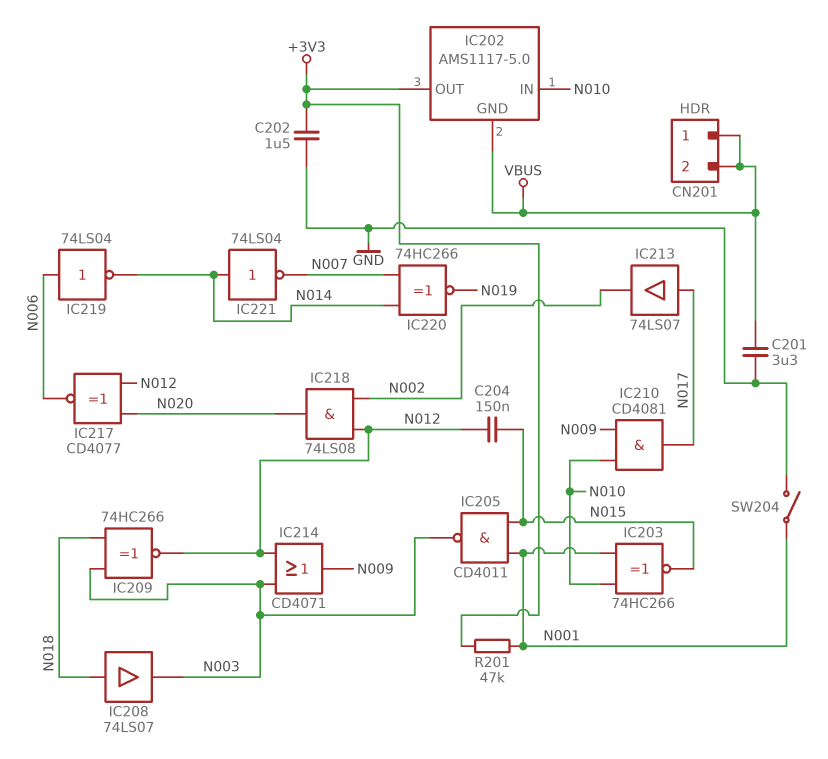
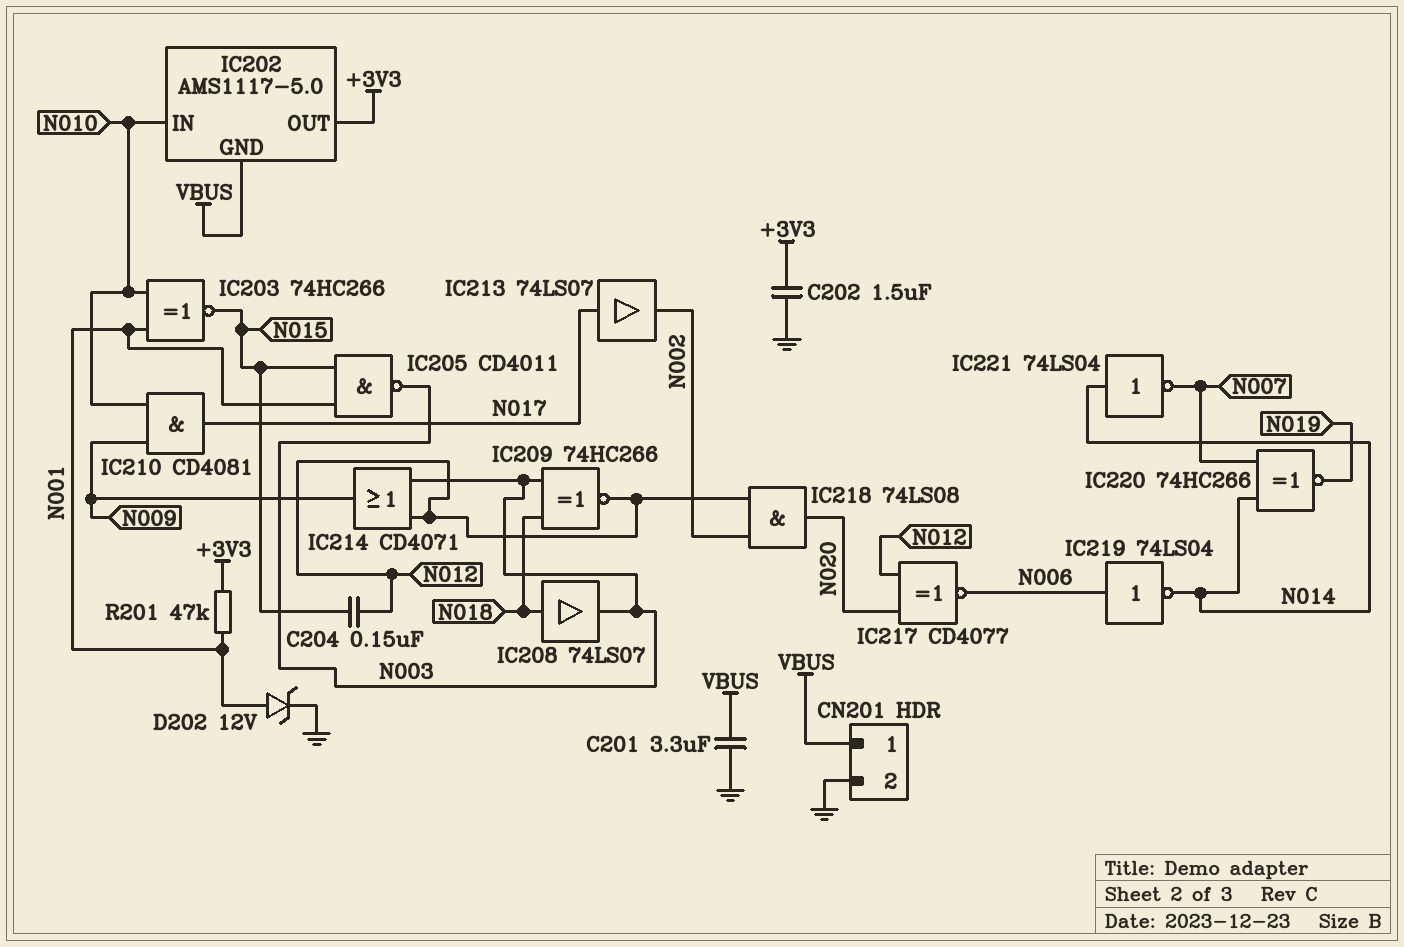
CN201 pin 2: VBUS -> GND
D202: none -> zener 12V (A N001, K GND)
SW204: switch (GND, N001) -> none

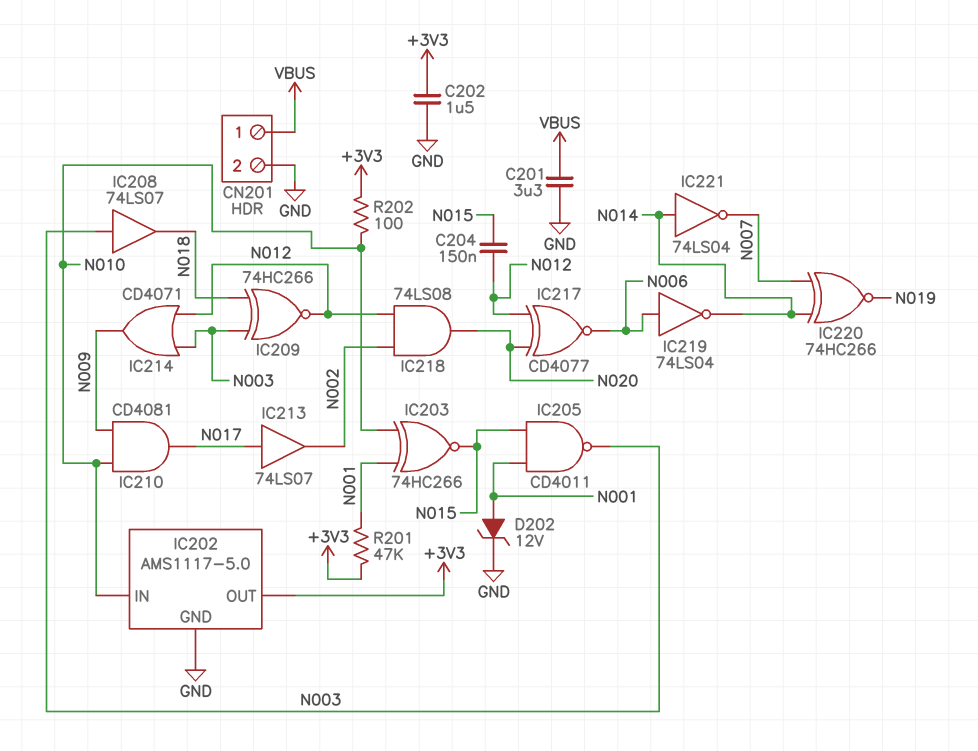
IC202 pin GND: VBUS -> GND
IC208: buffer 74LS07 (in N018, out N003) -> buffer 74LS07 (in N003, out N018)
R202: none -> 100 (+3V3, N010)

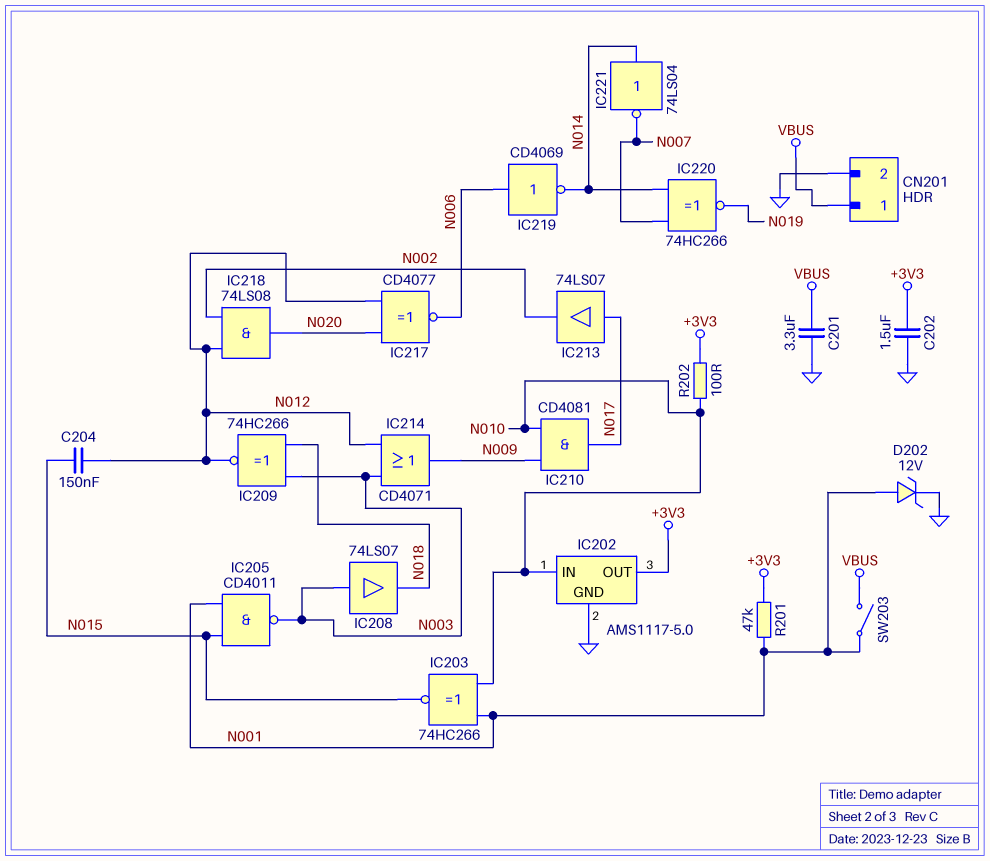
IC219: NOT 74LS04 (in N006, out N014) -> NOT CD4069 (in N006, out N014)
SW203: none -> switch (N001, VBUS)

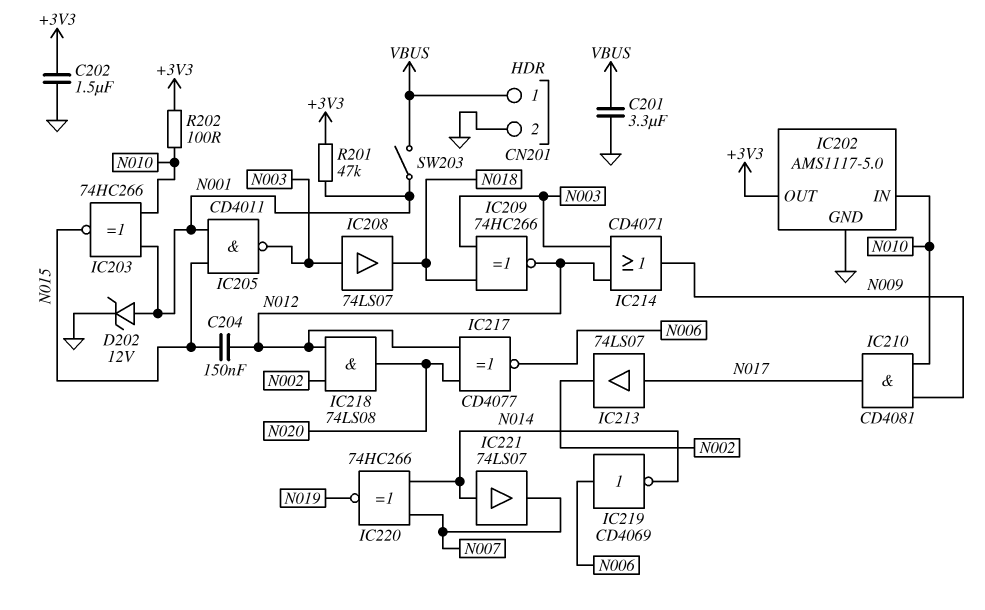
IC221: NOT 74LS04 (in N014, out N007) -> buffer 74LS07 (in N014, out N007)

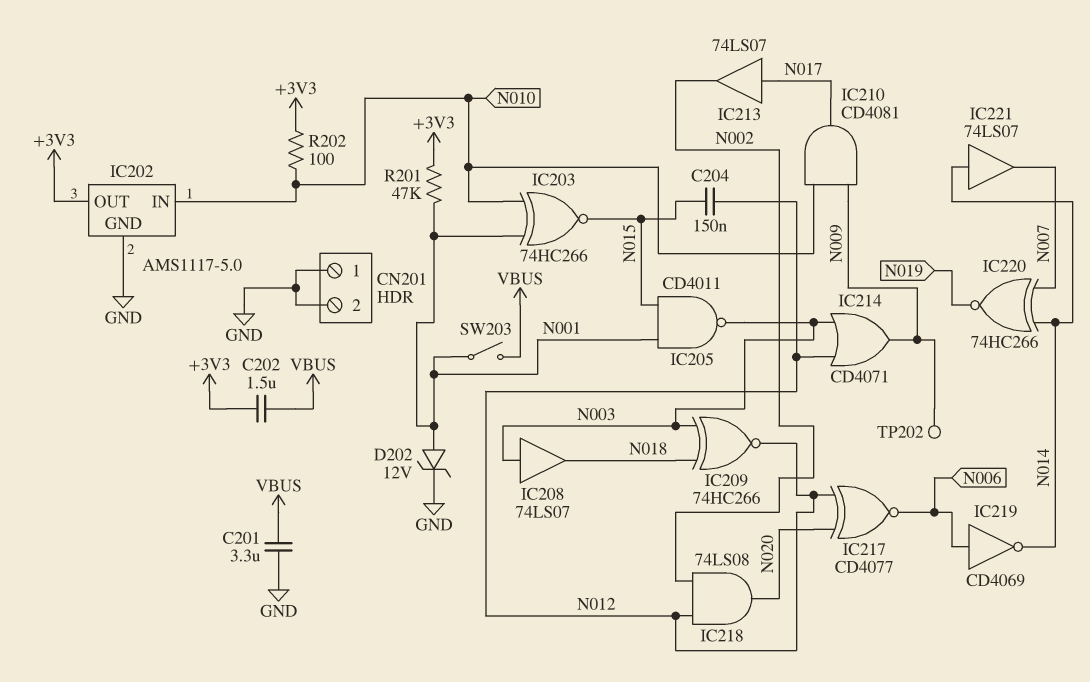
C202: 1.5uF (+3V3, GND) -> 1.5uF (+3V3, VBUS)
CN201 pin 1: VBUS -> GND
TP202: none -> test point (N009)

